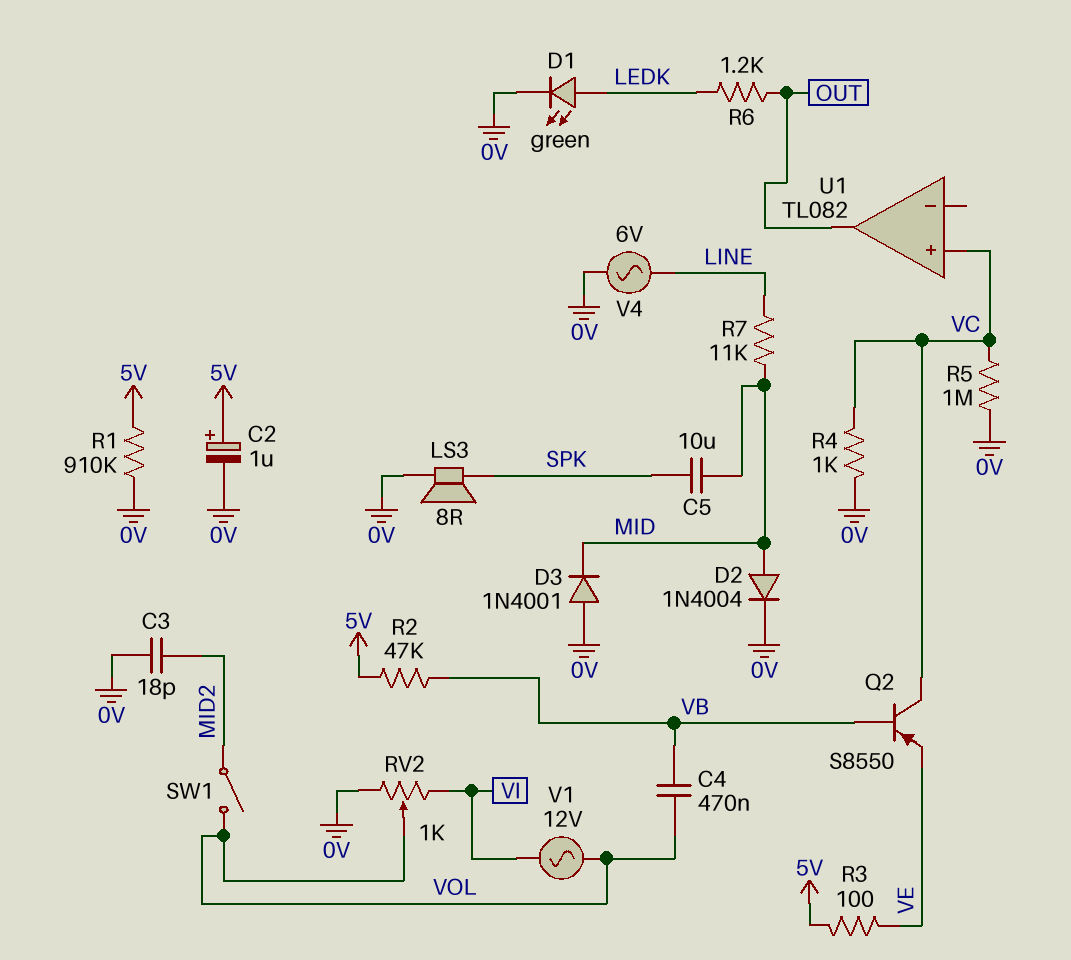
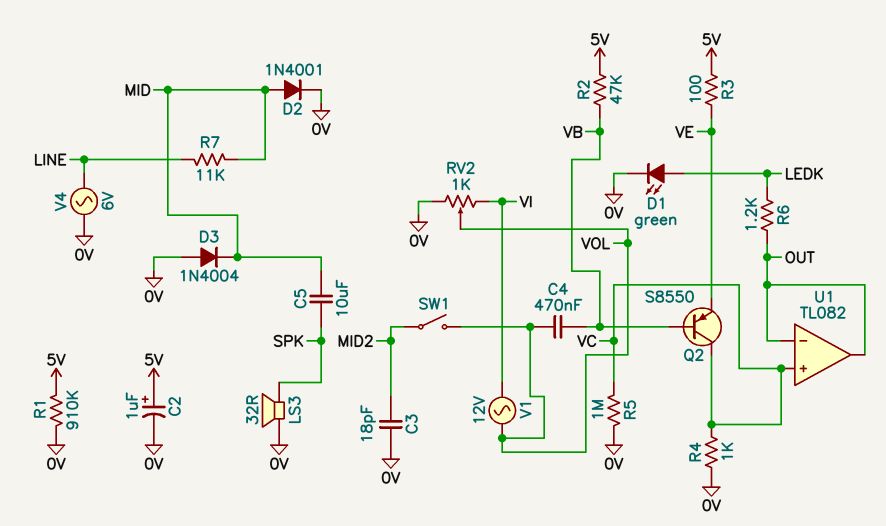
D2: diode 1N4004 (A MID, K 0V) -> diode 1N4001 (A MID, K 0V)
D3: diode 1N4001 (A 0V, K MID) -> diode 1N4004 (A 0V, K MID)
LS3: speaker 8R (0V, SPK) -> speaker 32R (0V, SPK)
U1 pin in-: none -> OUT

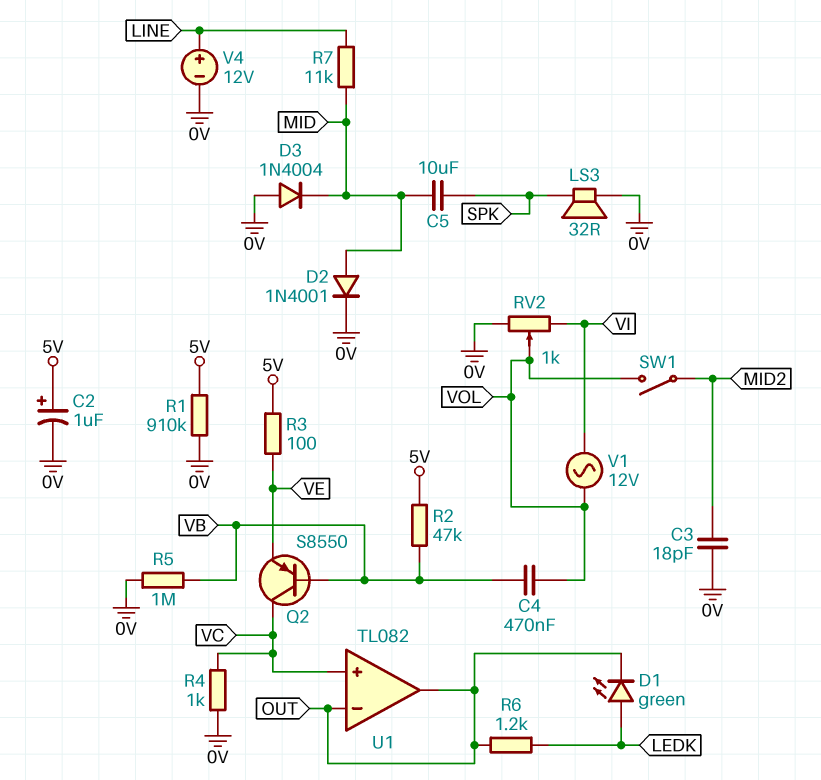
D1: LED green (A LEDK, K 0V) -> LED green (A LEDK, K OUT)
R5: 1M (0V, VC) -> 1M (0V, VB)
V4: AC 6V (0V, LINE) -> 12V (plus LINE, minus 0V)

